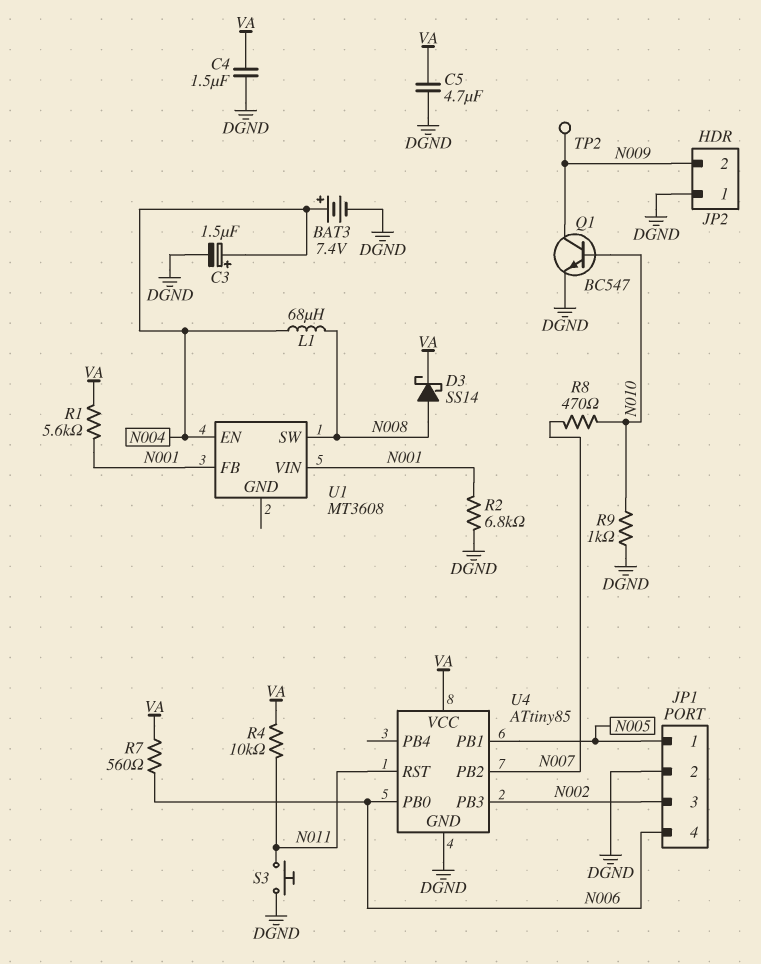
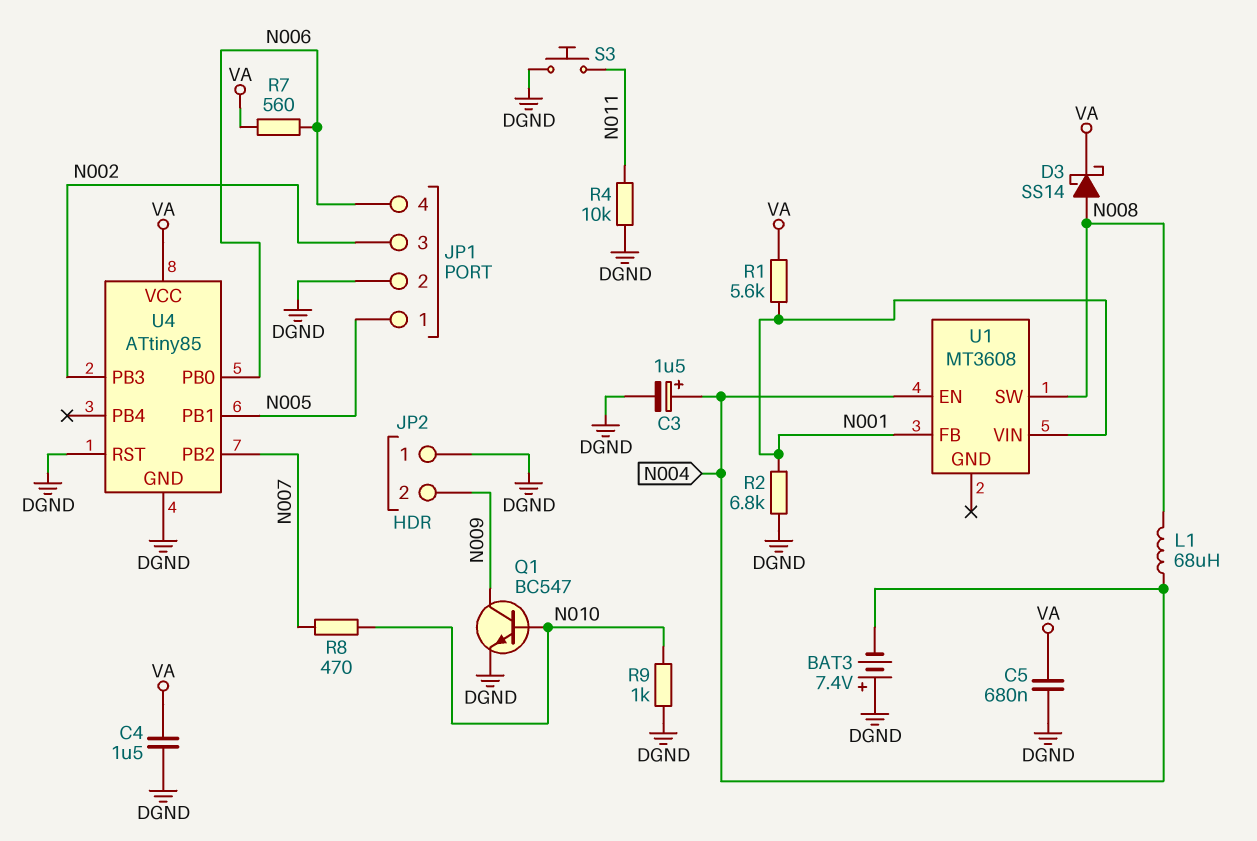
BAT3: 7.4V (plus N004, minus DGND) -> 7.4V (plus DGND, minus N004)
C5: 4.7uF (DGND, VA) -> 680nF (DGND, VA)
R4: 10k (N011, VA) -> 10k (DGND, N011)
TP2: test point (N009) -> none
U4 pin RST: N011 -> DGND

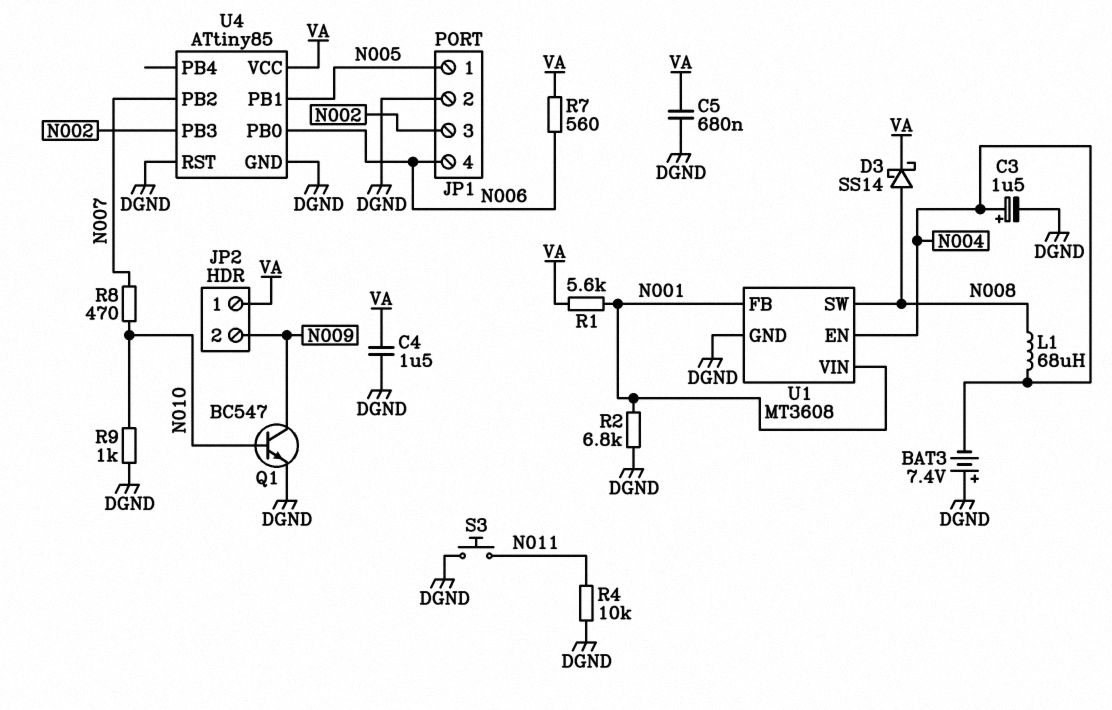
JP2 pin 1: DGND -> VA
U1 pin GND: none -> DGND

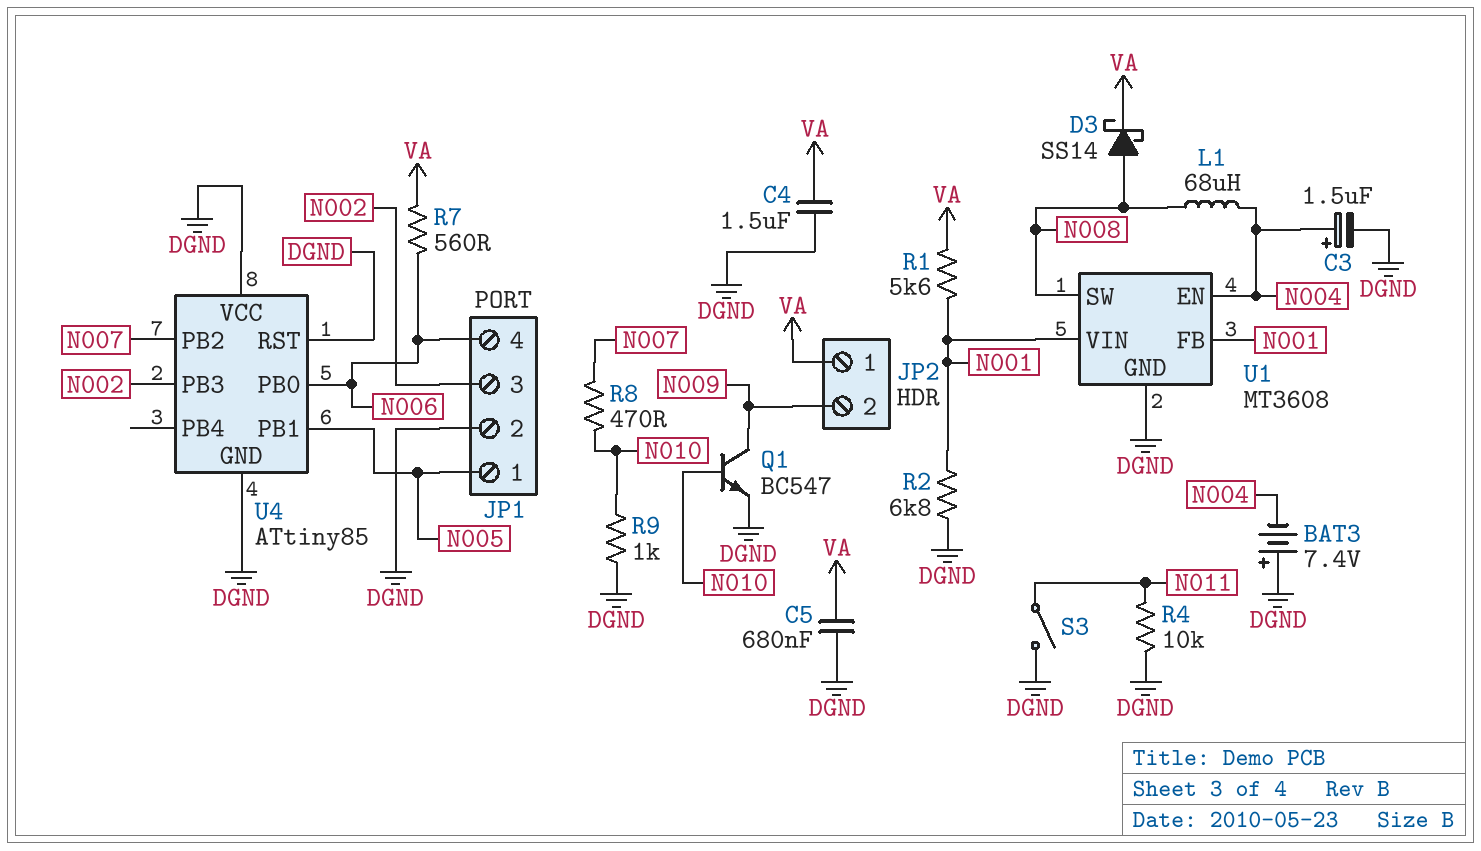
S3: button (DGND, N011) -> switch (DGND, N011)
U4 pin VCC: VA -> DGND

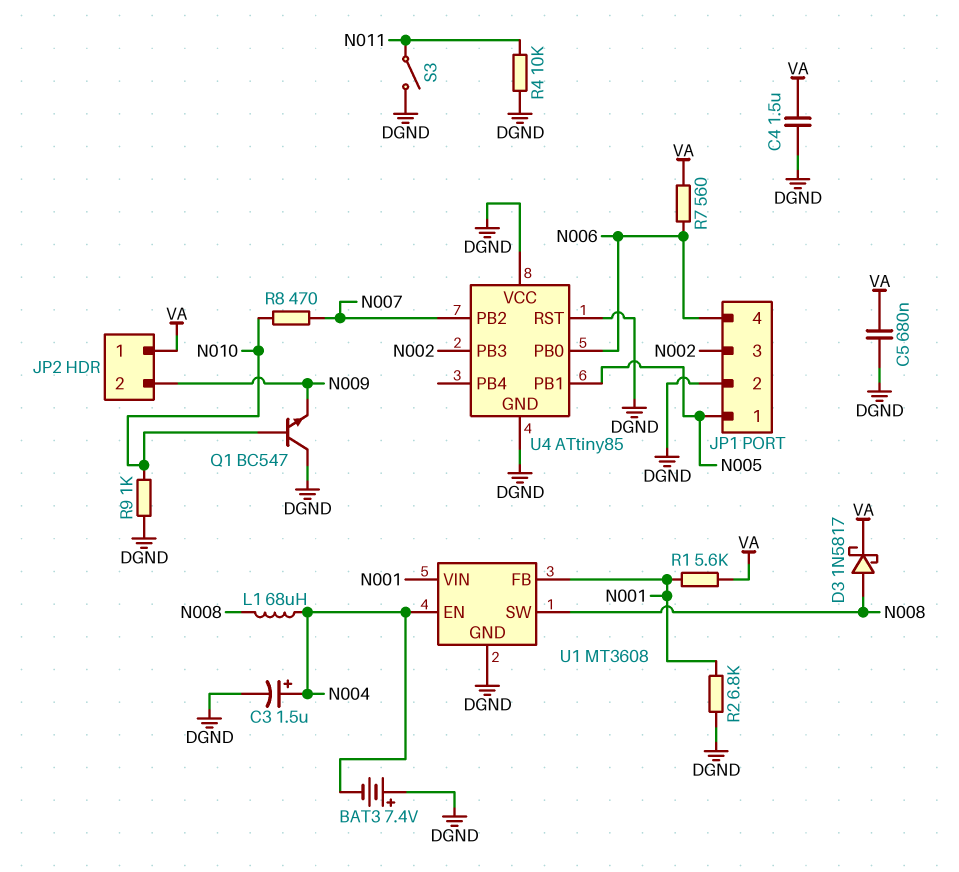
D3: schottky SS14 (A N008, K VA) -> schottky 1N5817 (A N008, K VA)
Q1: NPN BC547 (B N010, C N009, E DGND) -> NPN BC547 (B N010, C DGND, E N009)

